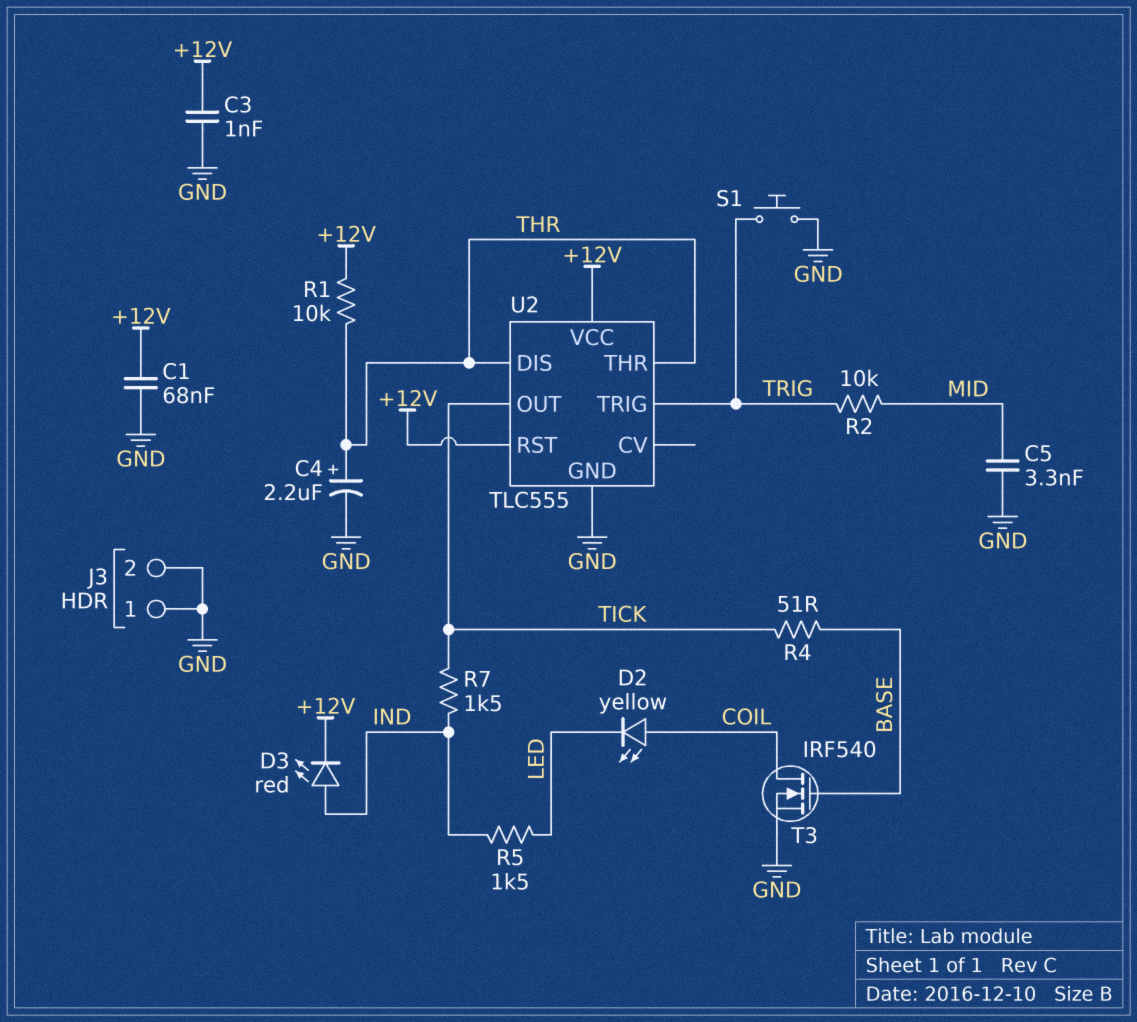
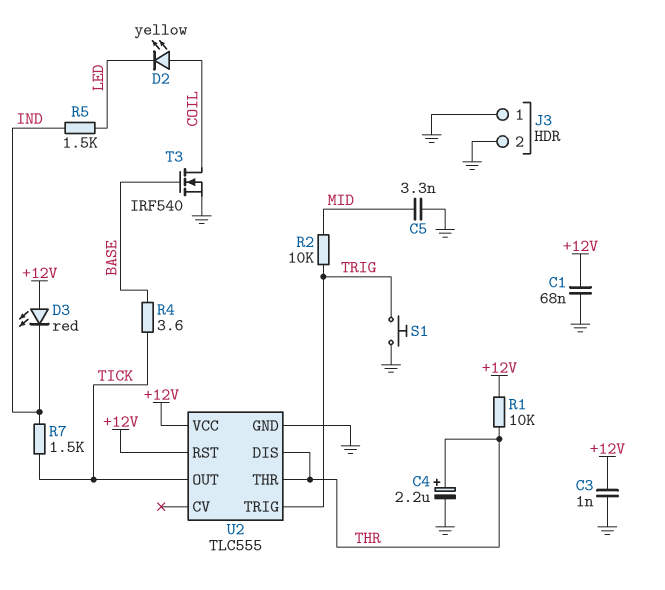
D3: LED red (A IND, K +12V) -> LED red (A +12V, K IND)
R4: 51 (BASE, TICK) -> 3.6 (BASE, TICK)

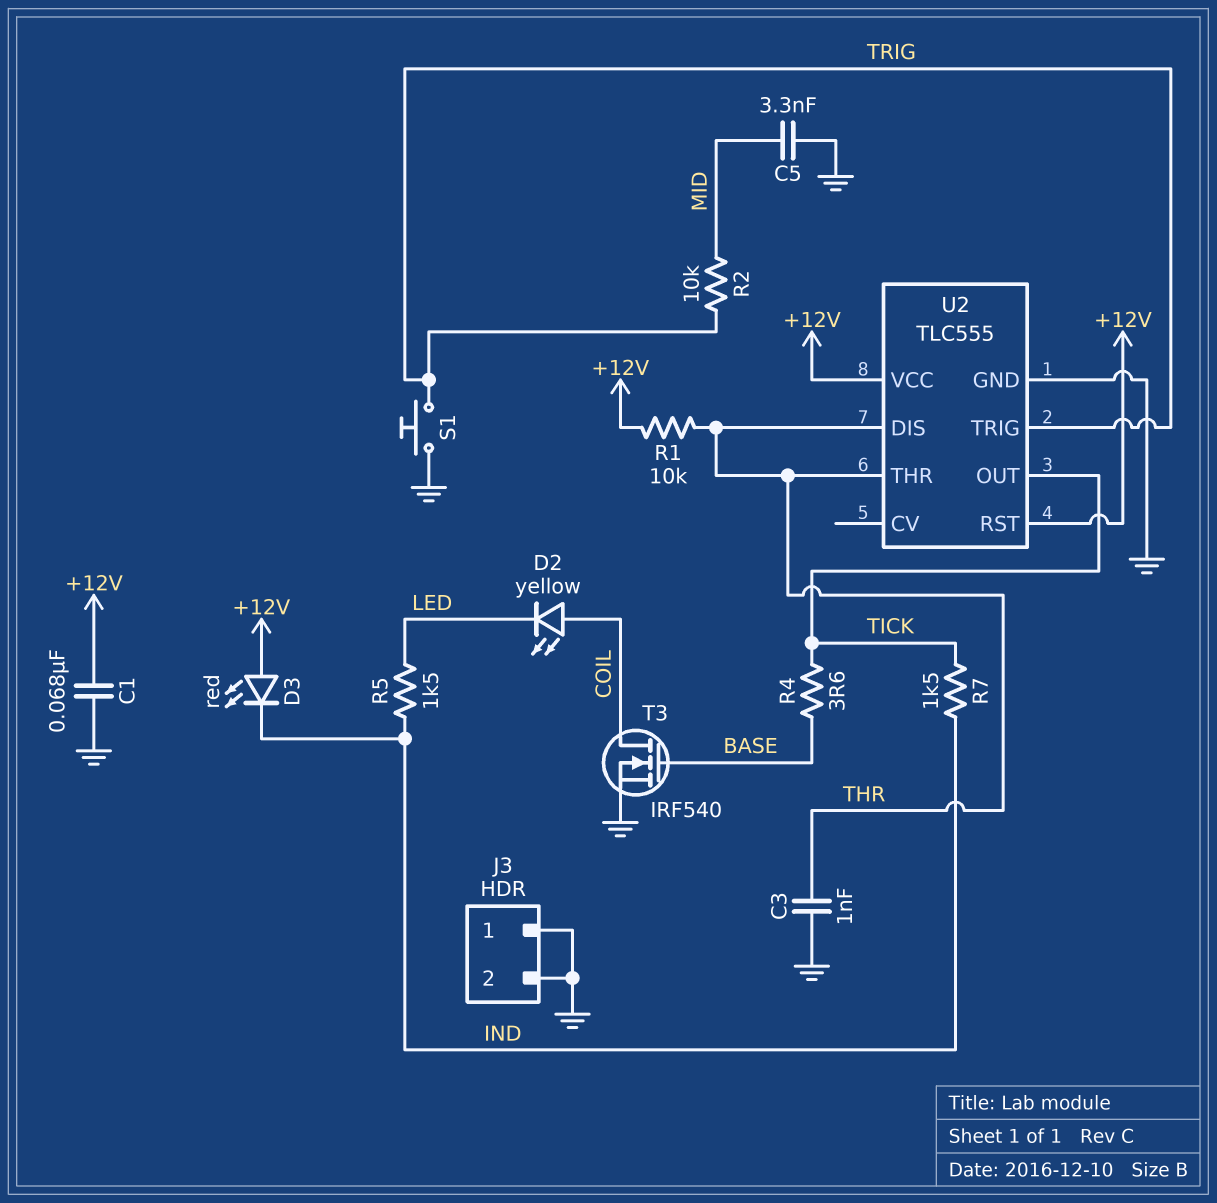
C3: 1nF (+12V, GND) -> 1nF (GND, THR)
C4: 2.2uF (plus THR, minus GND) -> none

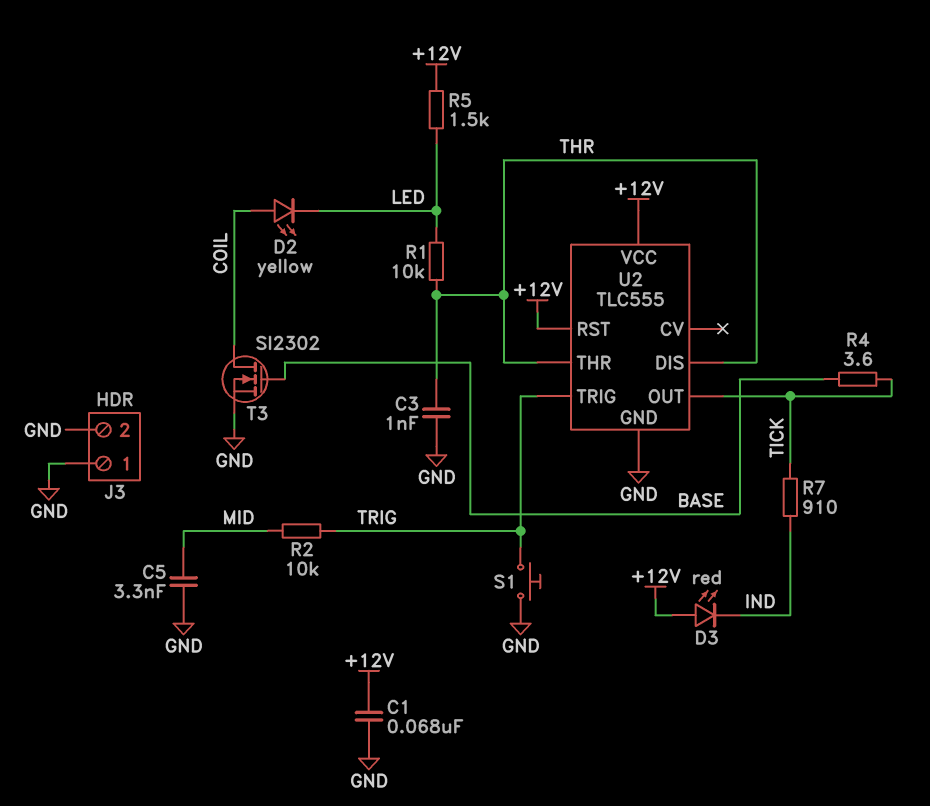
R1: 10k (+12V, THR) -> 10k (LED, THR)
R5: 1.5k (IND, LED) -> 1.5k (+12V, LED)
R7: 1.5k (IND, TICK) -> 910 (IND, TICK)
T3: NMOS IRF540 (G BASE, D COIL, S GND) -> NMOS SI2302 (G BASE, D COIL, S GND)

